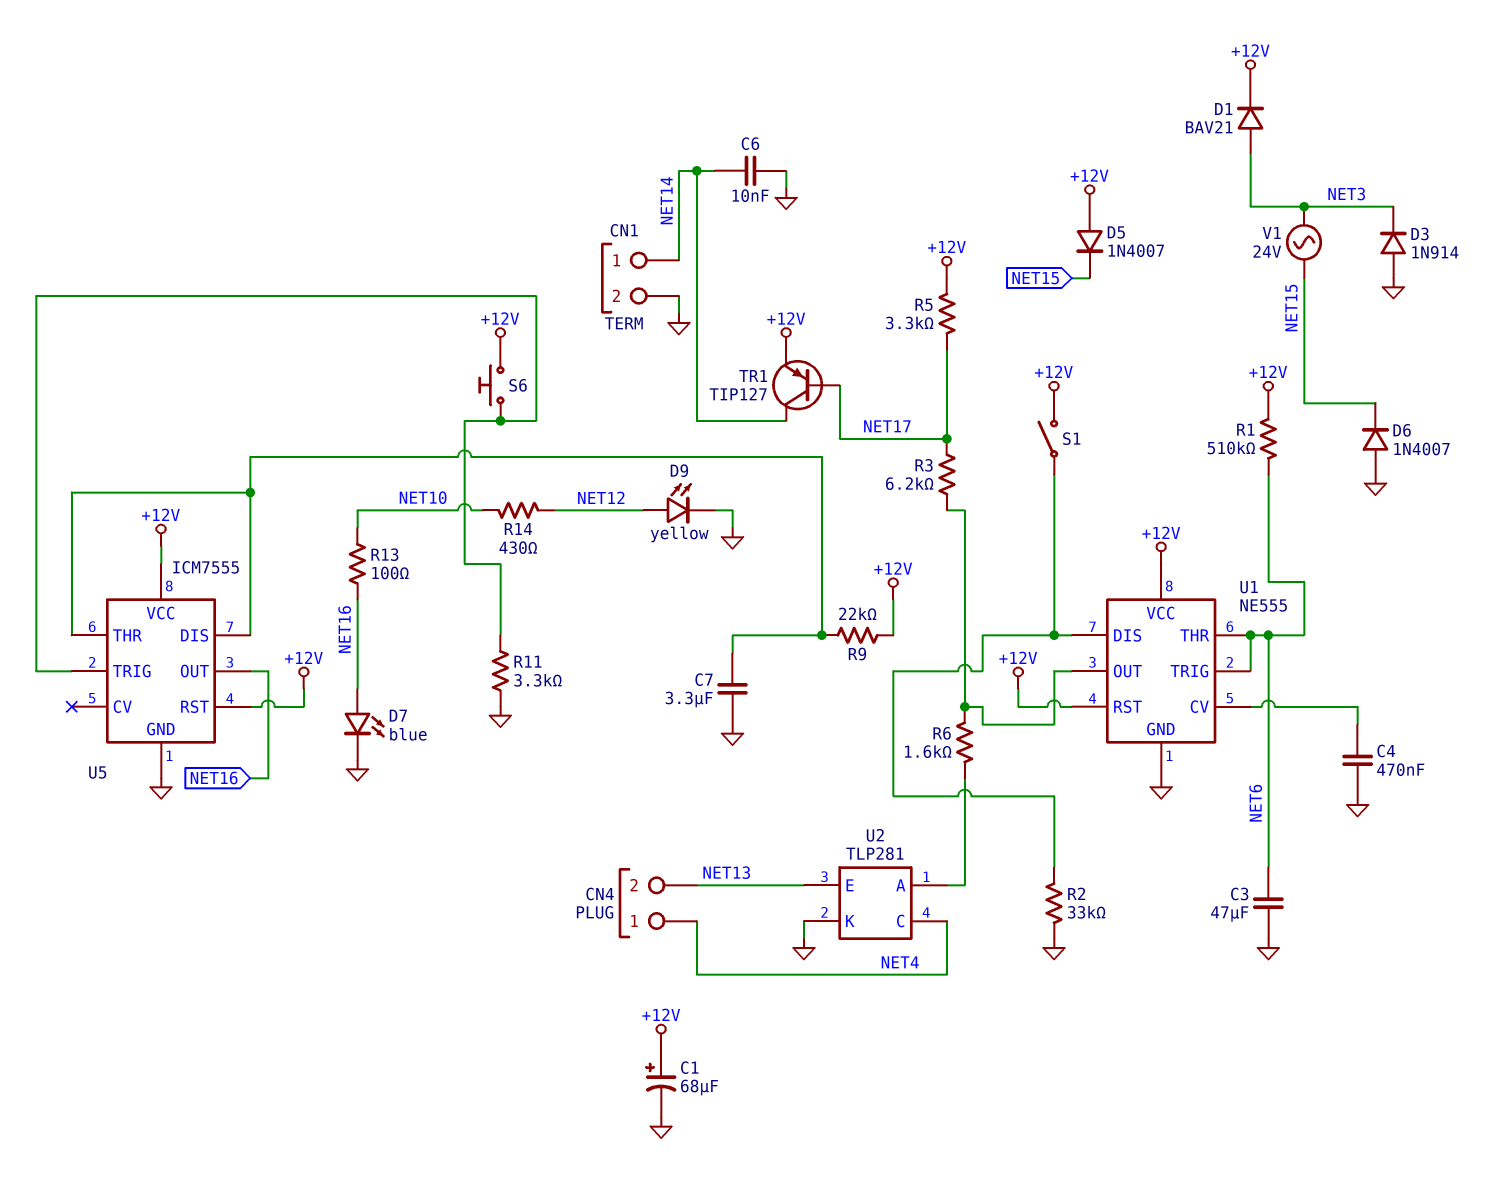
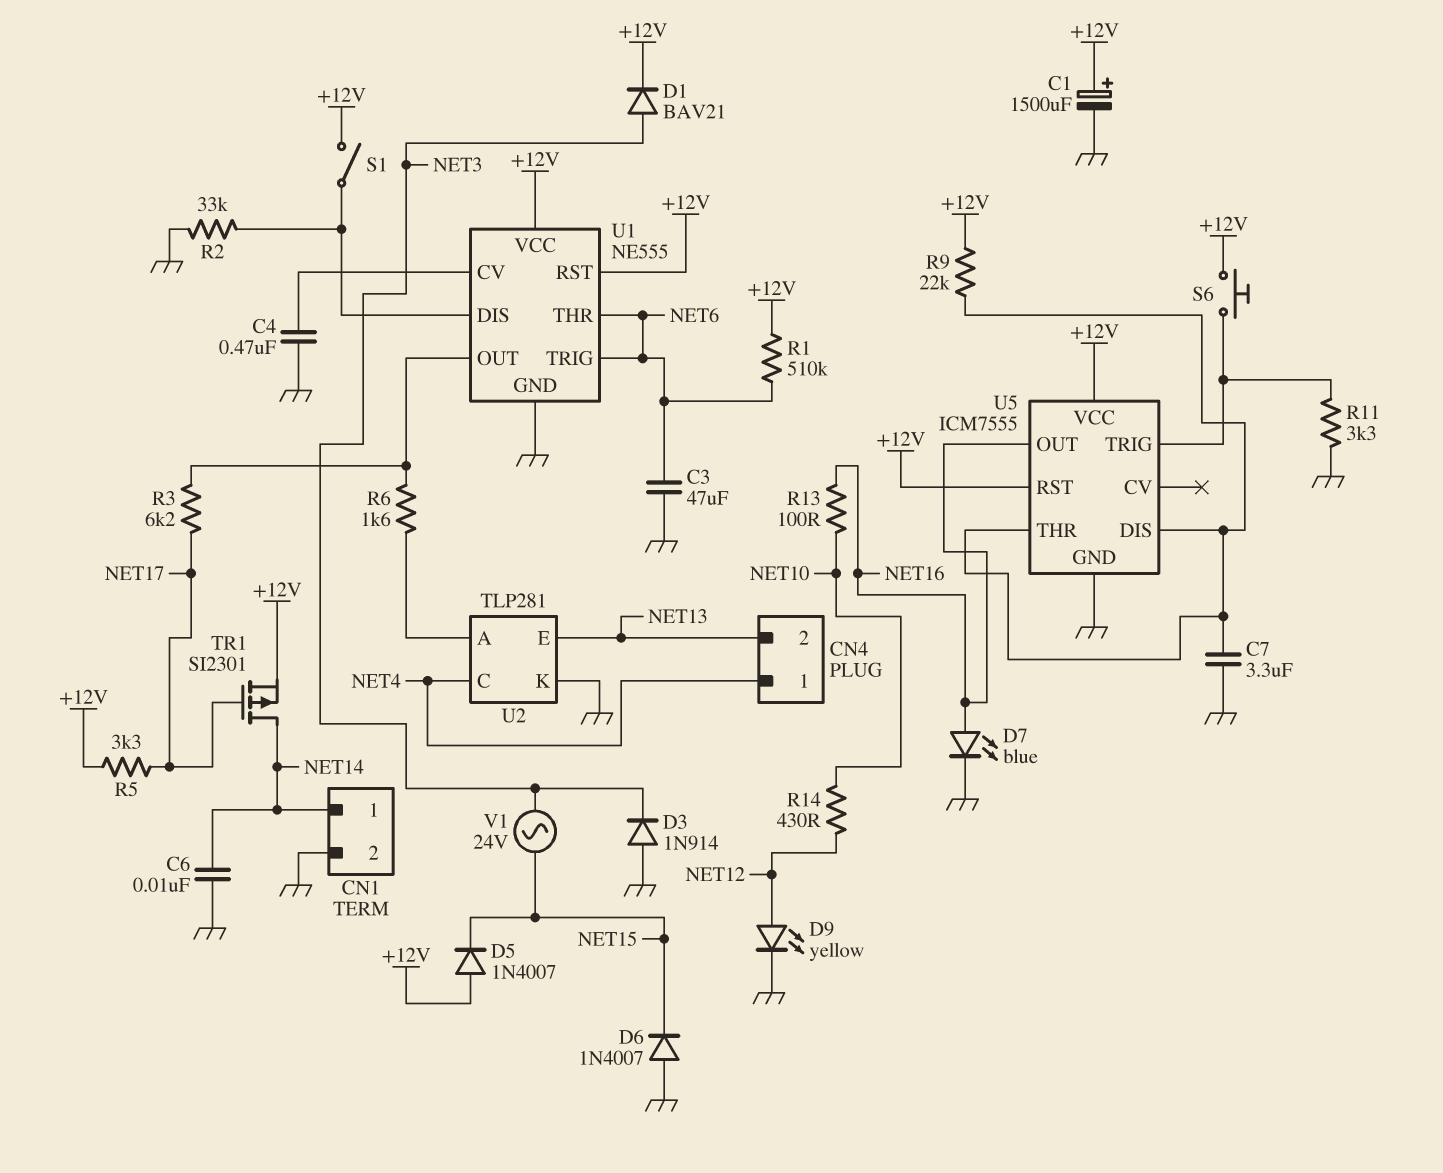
C1: 68uF (plus +12V, minus GND) -> 1500uF (plus +12V, minus GND)
TR1: PNP TIP127 (B NET17, C NET14, E +12V) -> PMOS SI2301 (G NET17, D NET14, S +12V)

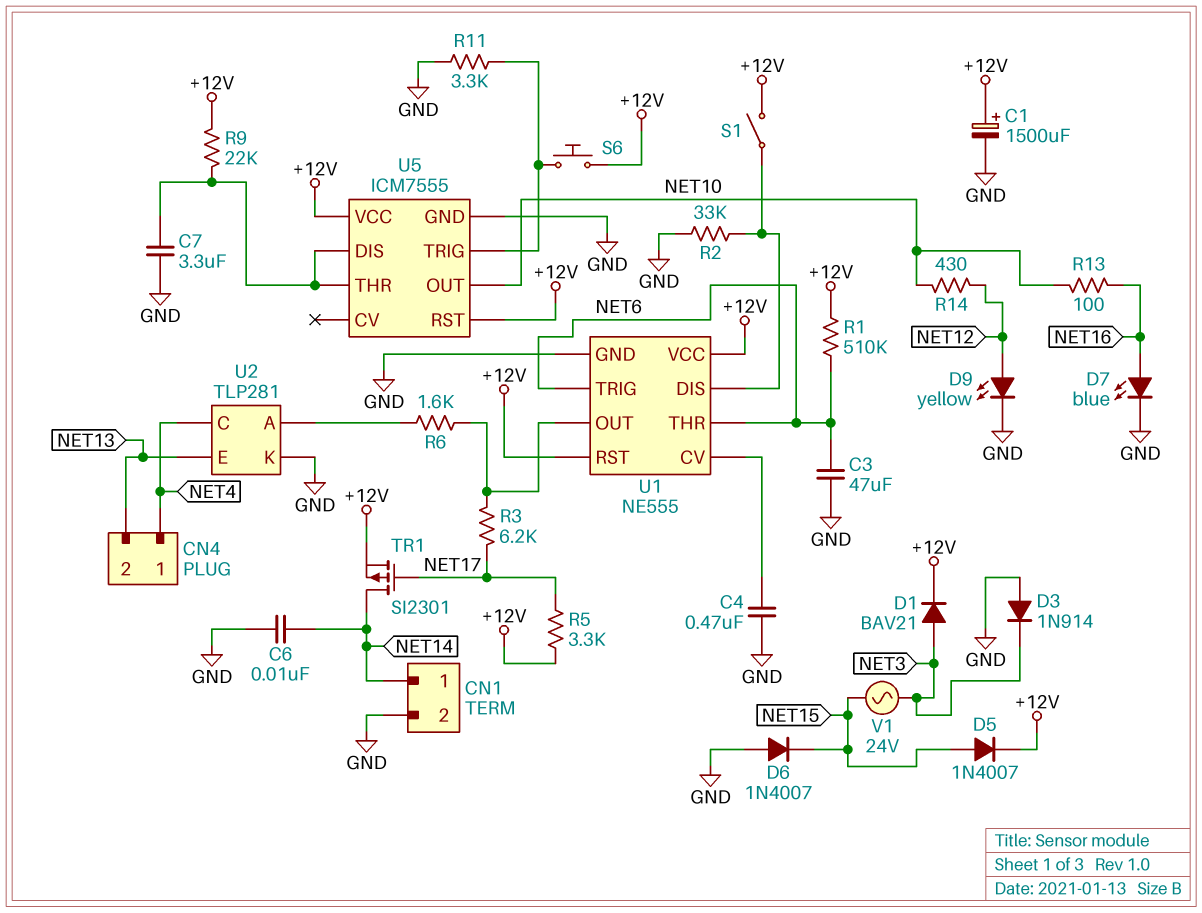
D5: diode 1N4007 (A +12V, K NET15) -> diode 1N4007 (A NET15, K +12V)
U5 pin OUT: NET16 -> NET10

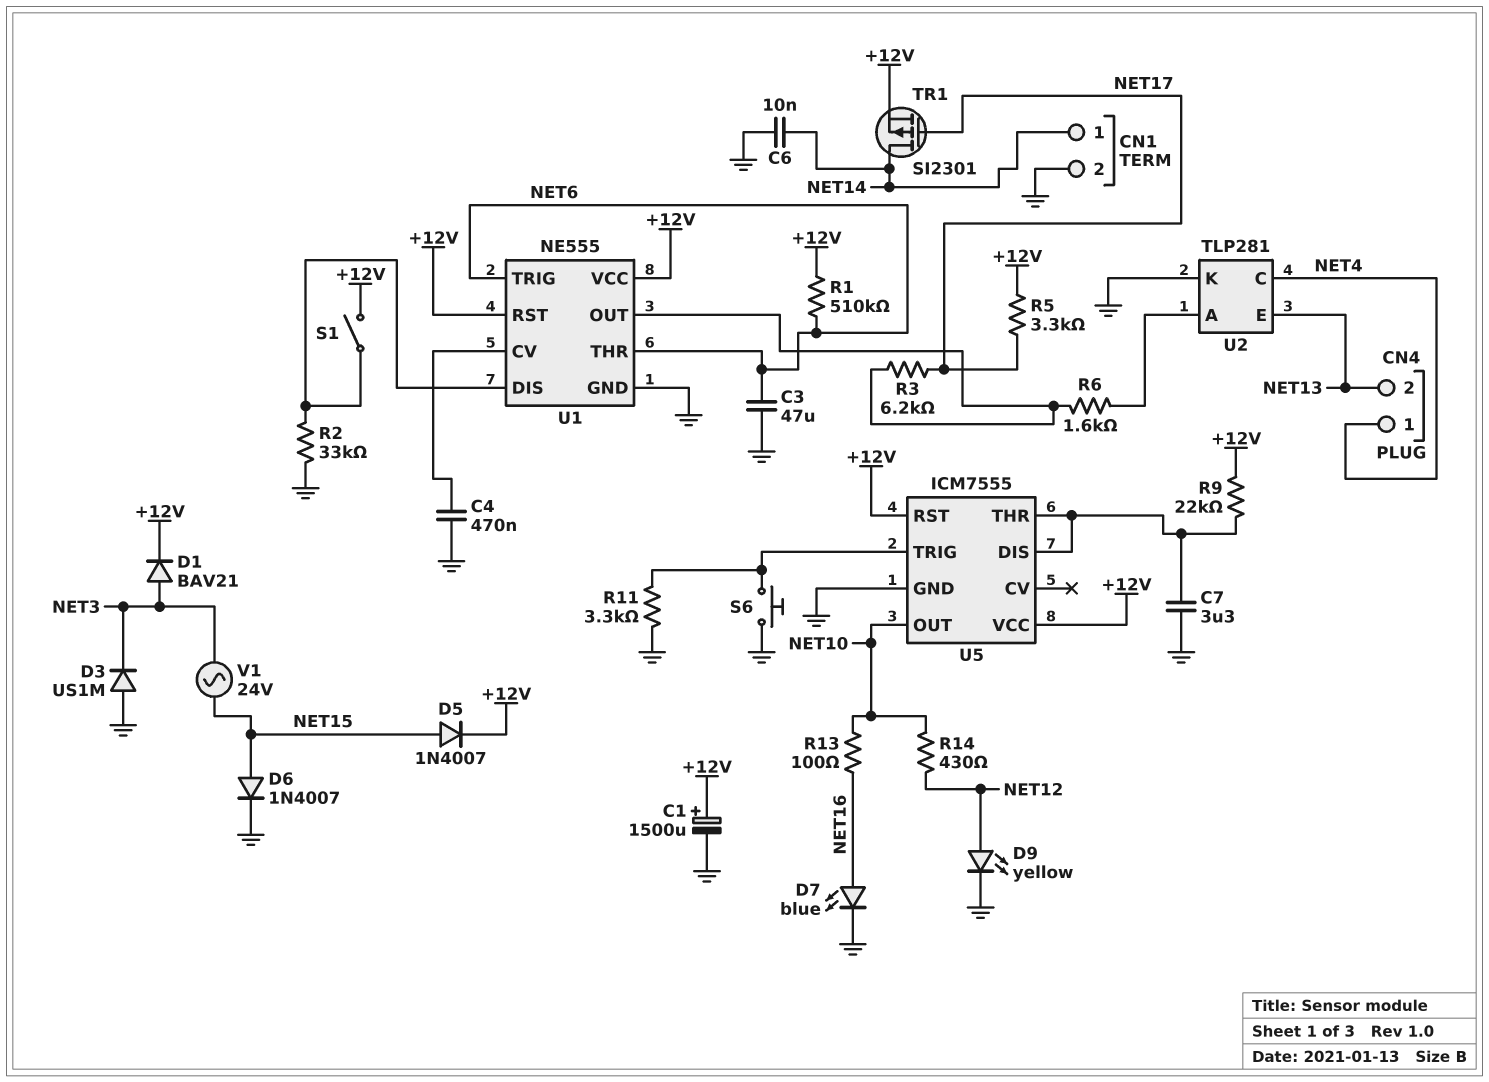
D3: diode 1N914 (A GND, K NET3) -> diode US1M (A GND, K NET3)
D6: diode 1N4007 (A GND, K NET15) -> diode 1N4007 (A NET15, K GND)
S6: button (+12V, U5/TRIG) -> button (GND, U5/TRIG)

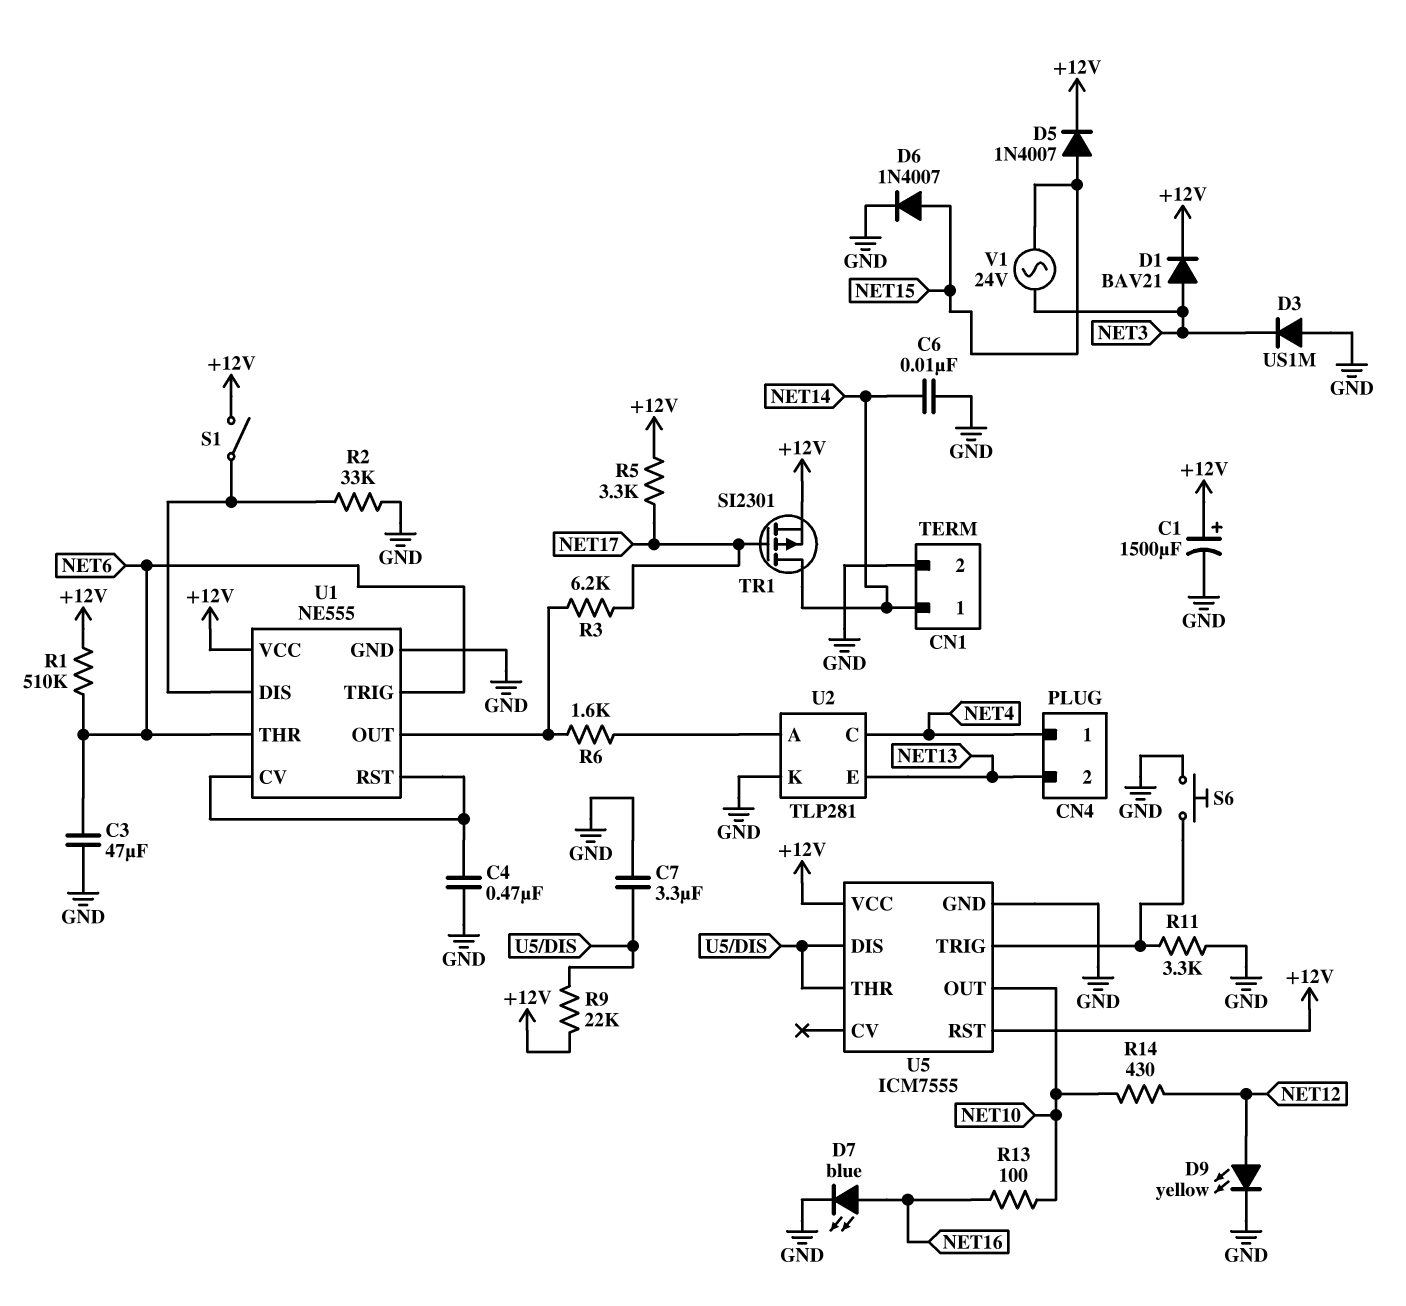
U1 pin RST: +12V -> U1/CV

